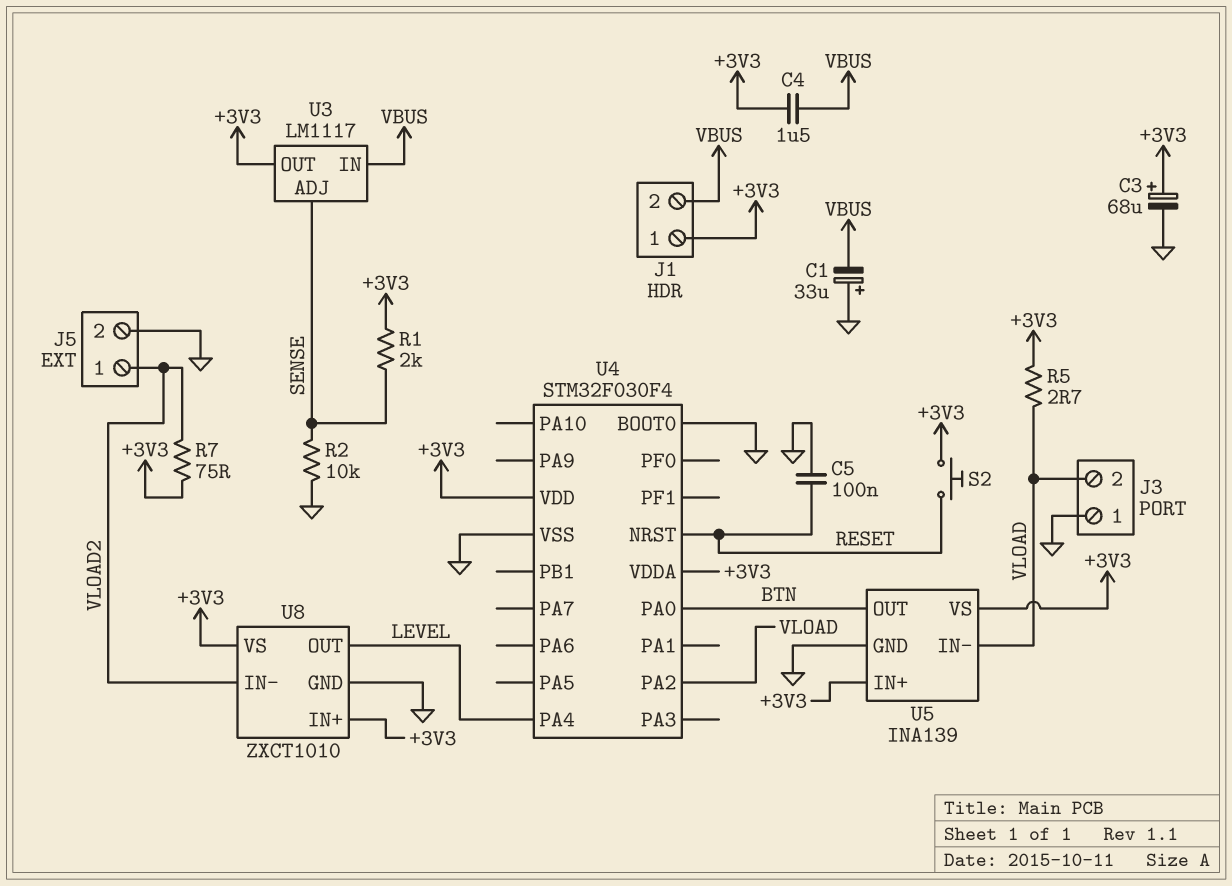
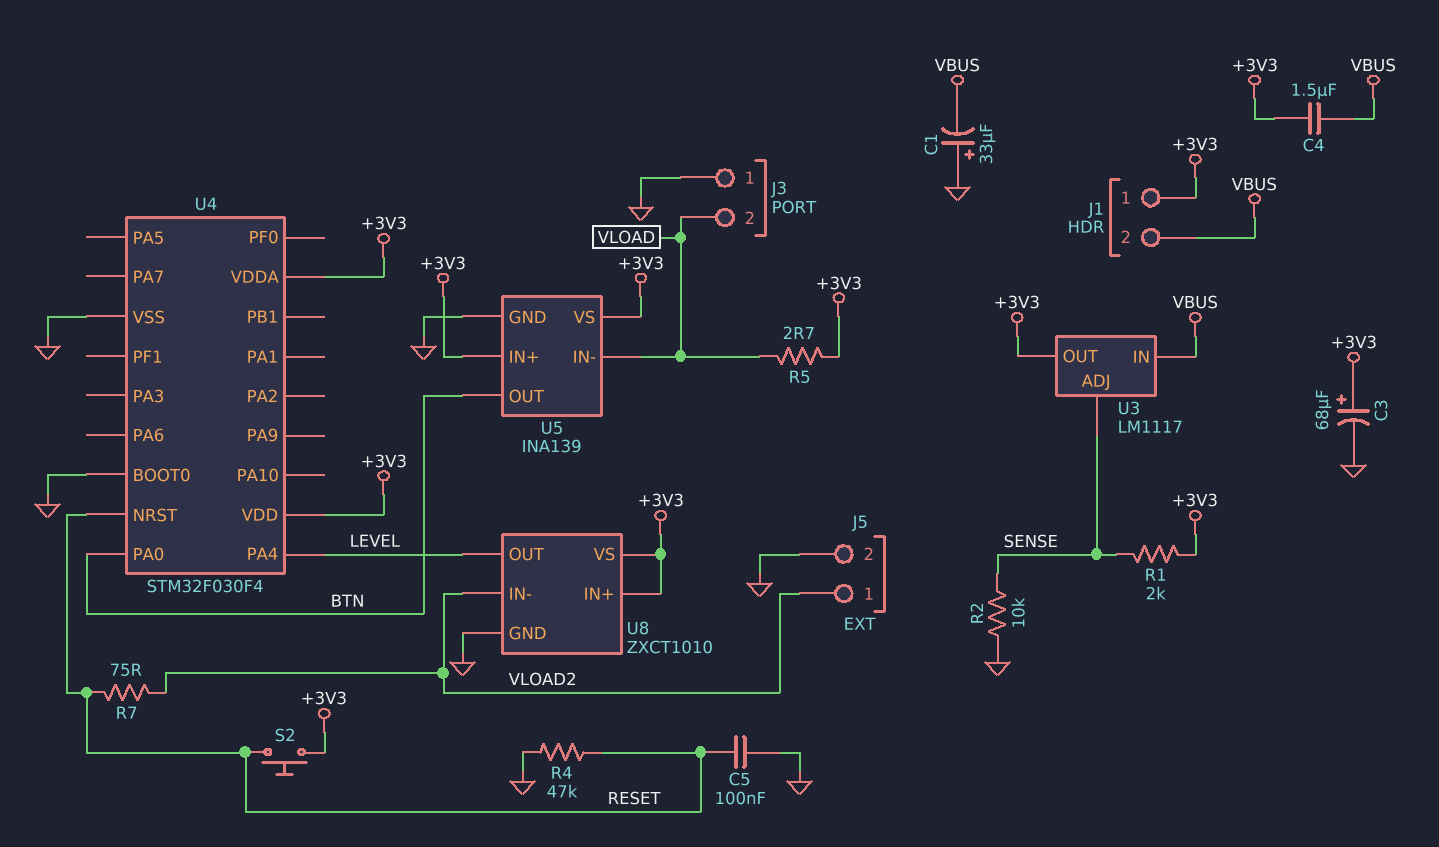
R4: none -> 47k (GND, RESET)
R7: 75 (+3V3, VLOAD2) -> 75 (RESET, VLOAD2)
U4 pin PA2: VLOAD -> none

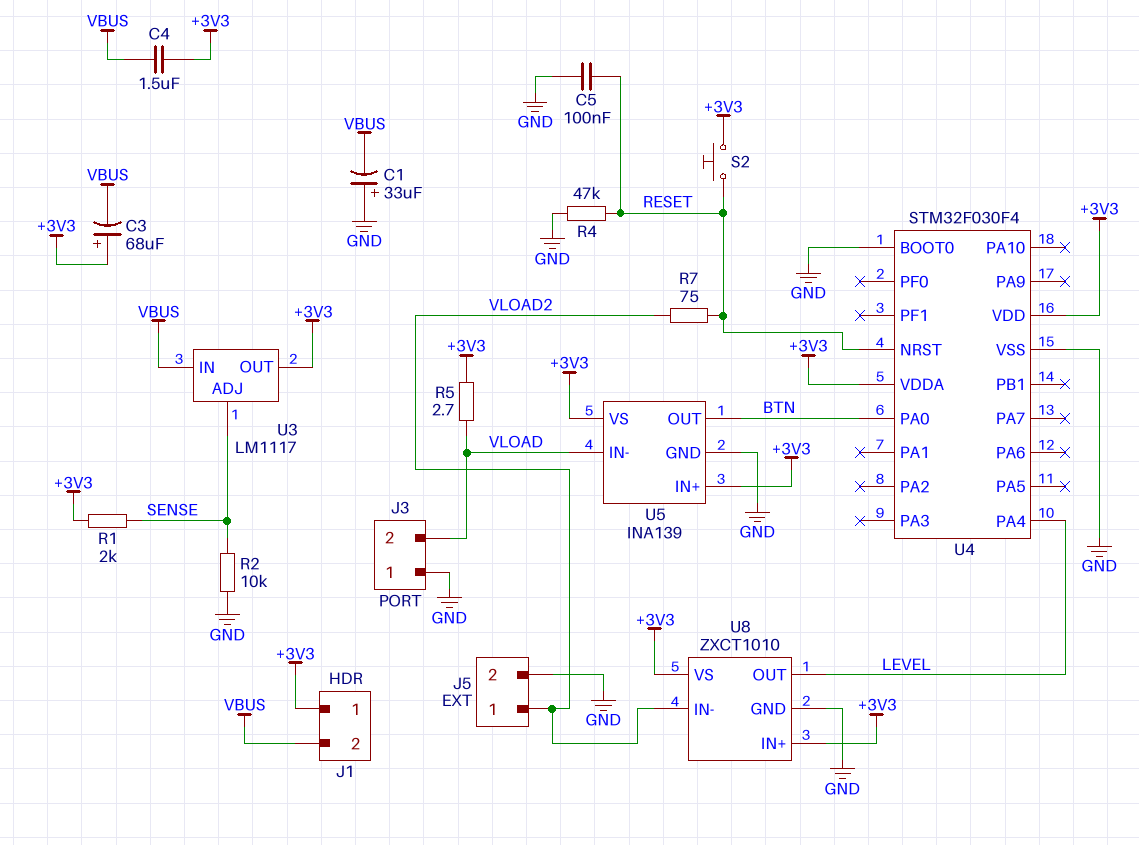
C3: 68uF (plus +3V3, minus GND) -> 68uF (plus +3V3, minus VBUS)

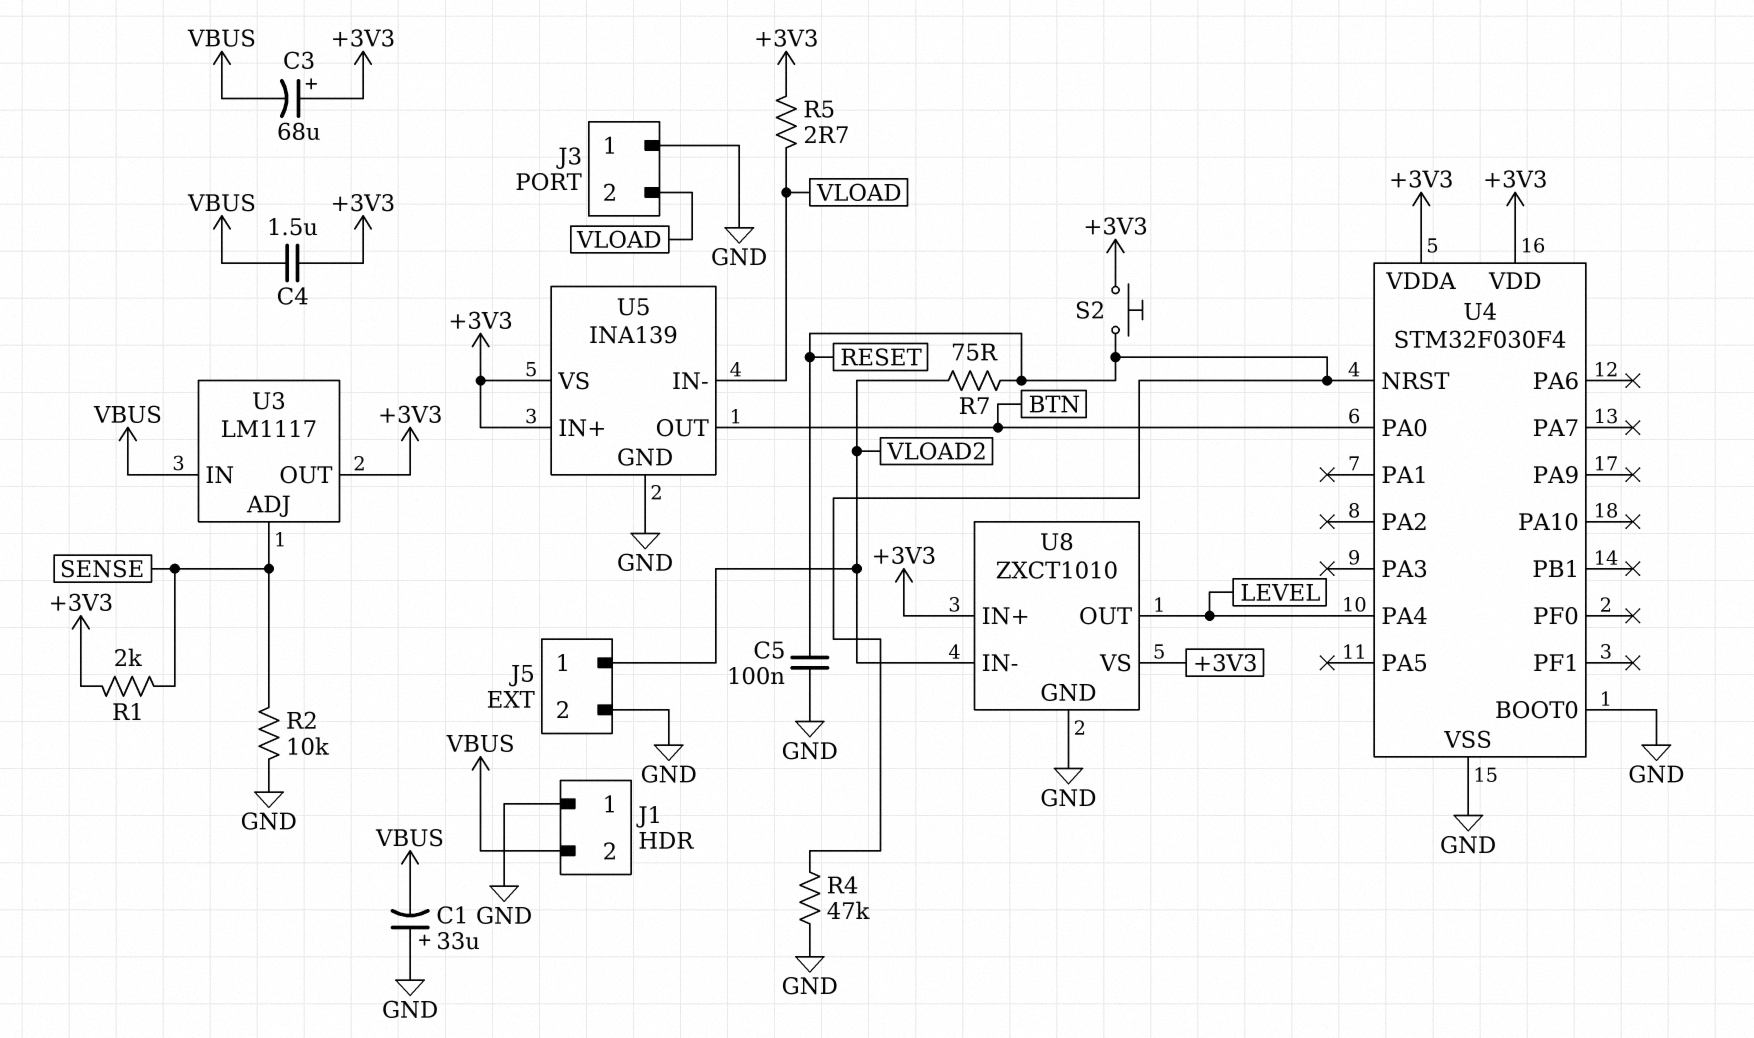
J1 pin 1: +3V3 -> GND

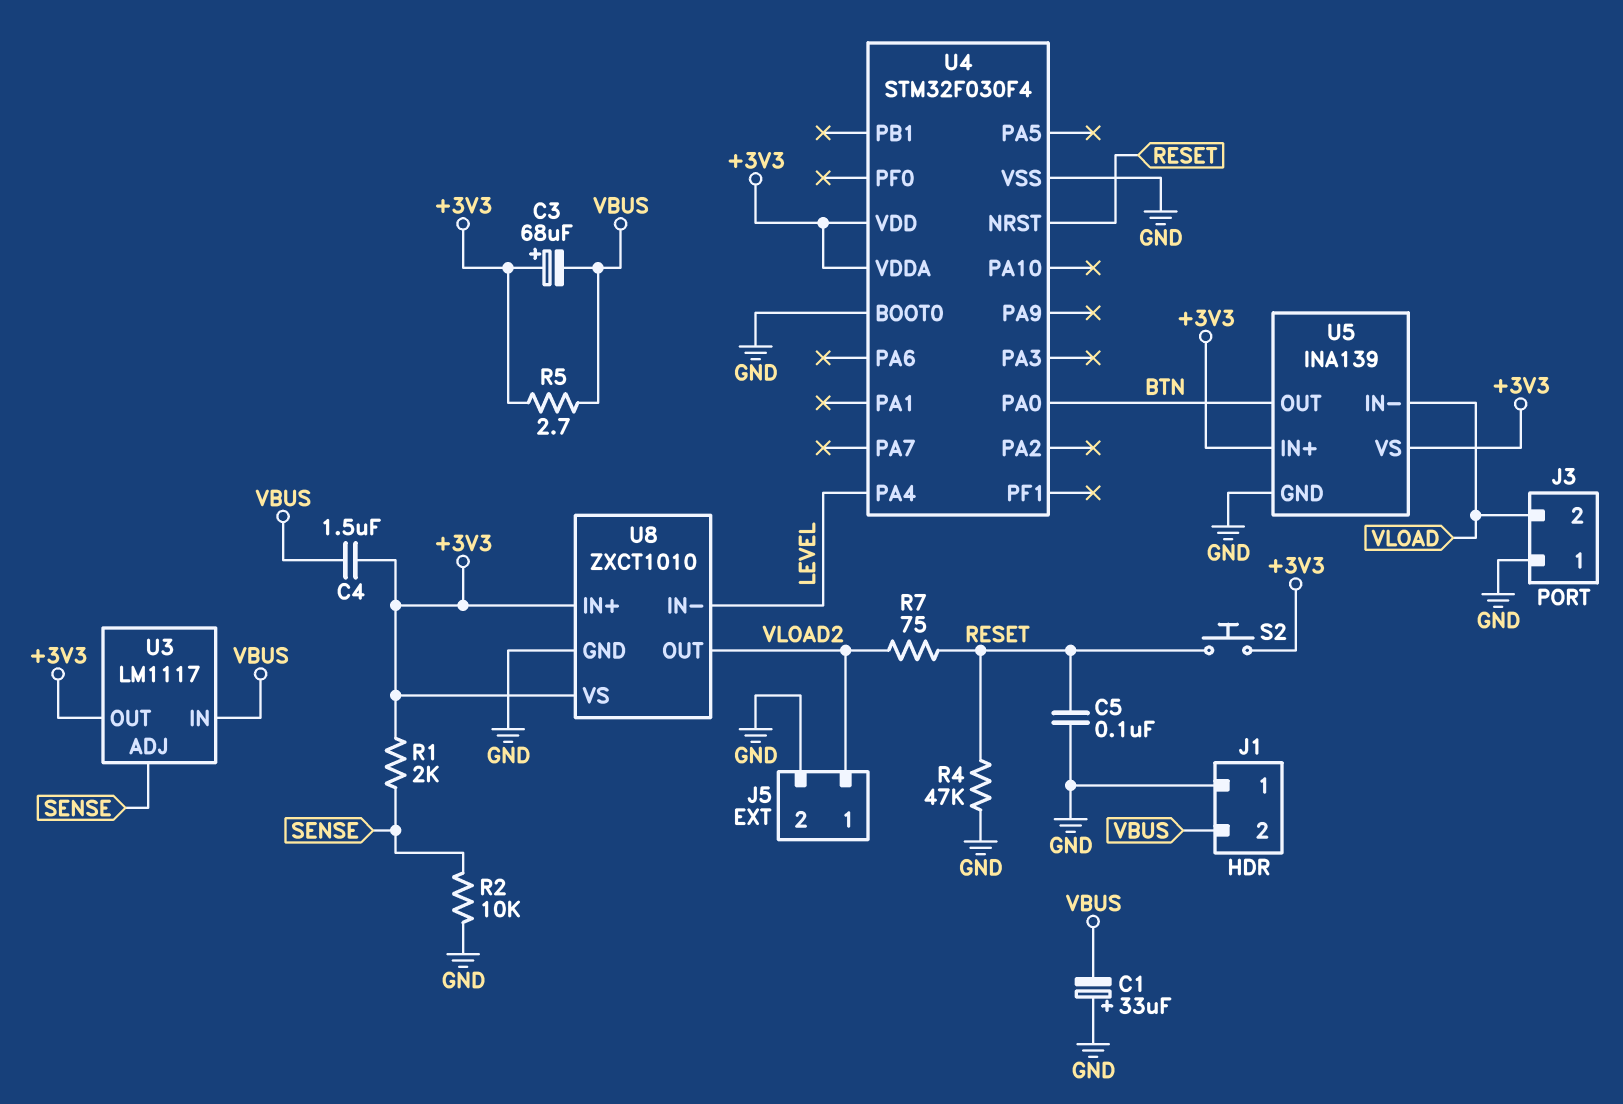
R5: 2.7 (+3V3, VLOAD) -> 2.7 (+3V3, VBUS)
U8 pin IN-: VLOAD2 -> LEVEL
U8 pin OUT: LEVEL -> VLOAD2

